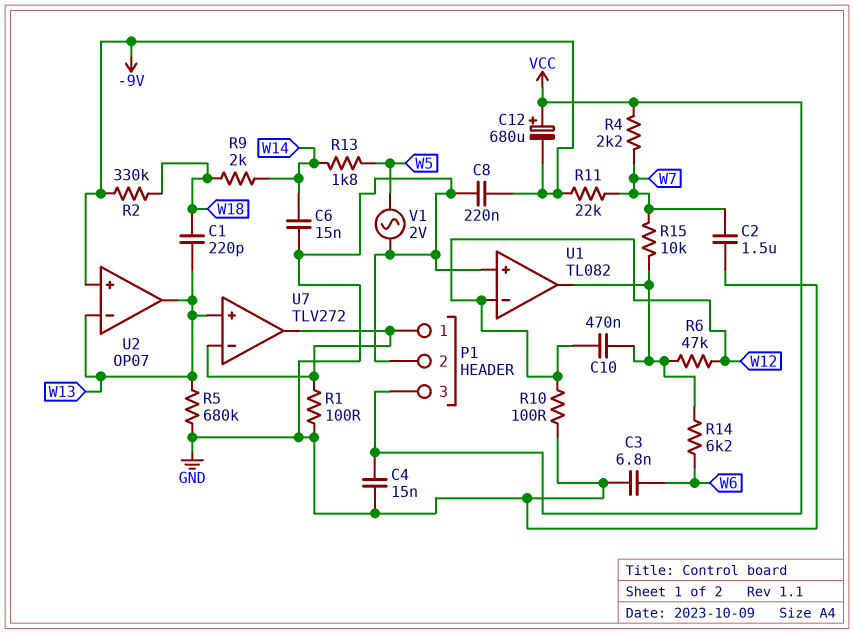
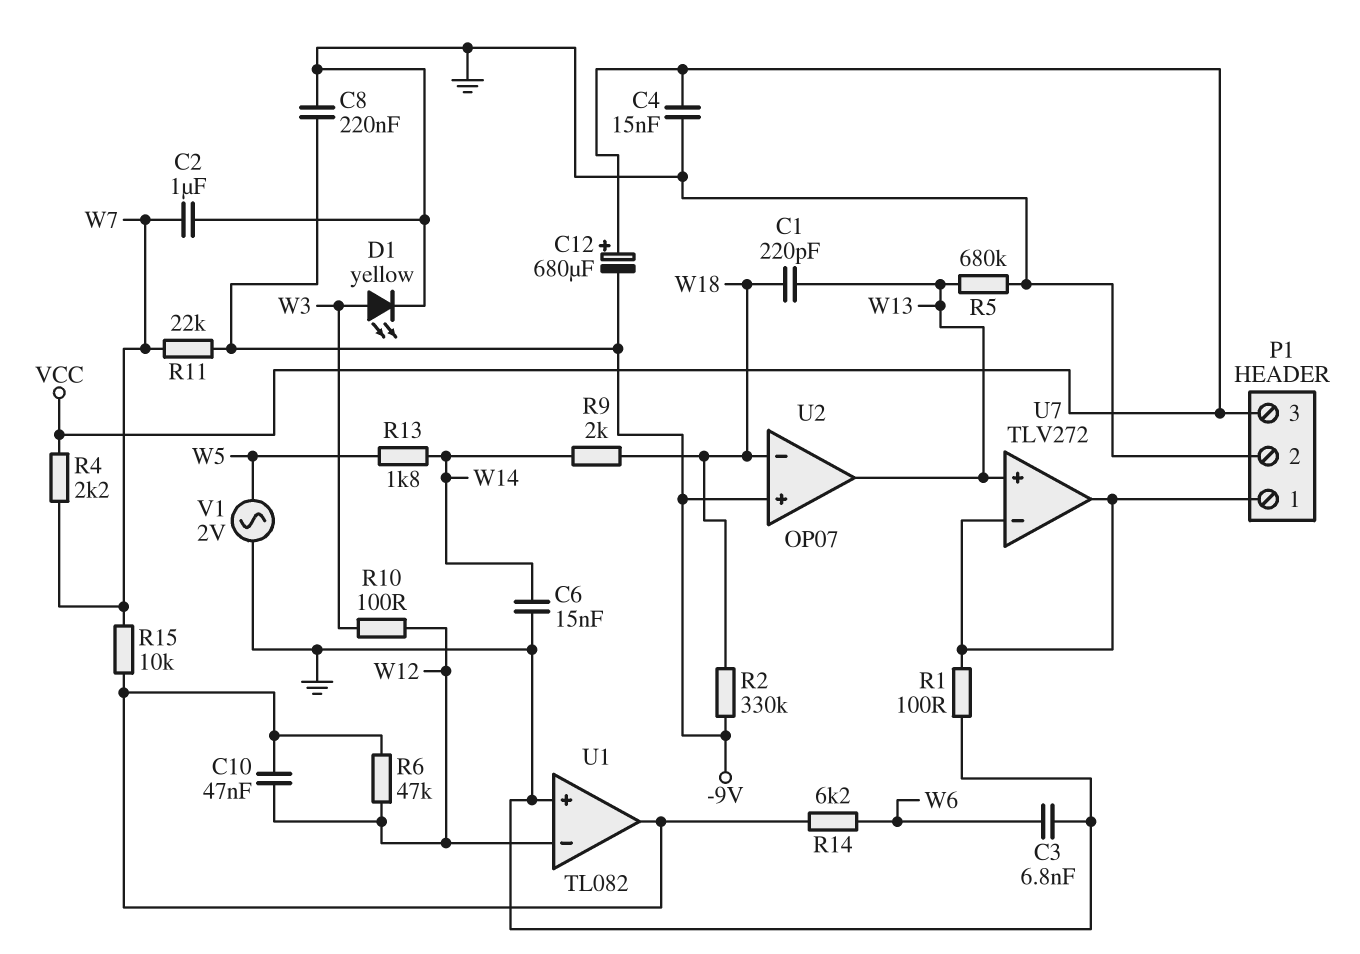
C2: 1.5uF (GND, W7) -> 1uF (GND, W7)
C10: 470nF (U1/out, W12) -> 47nF (U1/out, W12)
D1: none -> LED yellow (A W3, K GND)
R10: 100 (GND, W12) -> 100 (W3, W12)
U2 pin in-: W13 -> W18

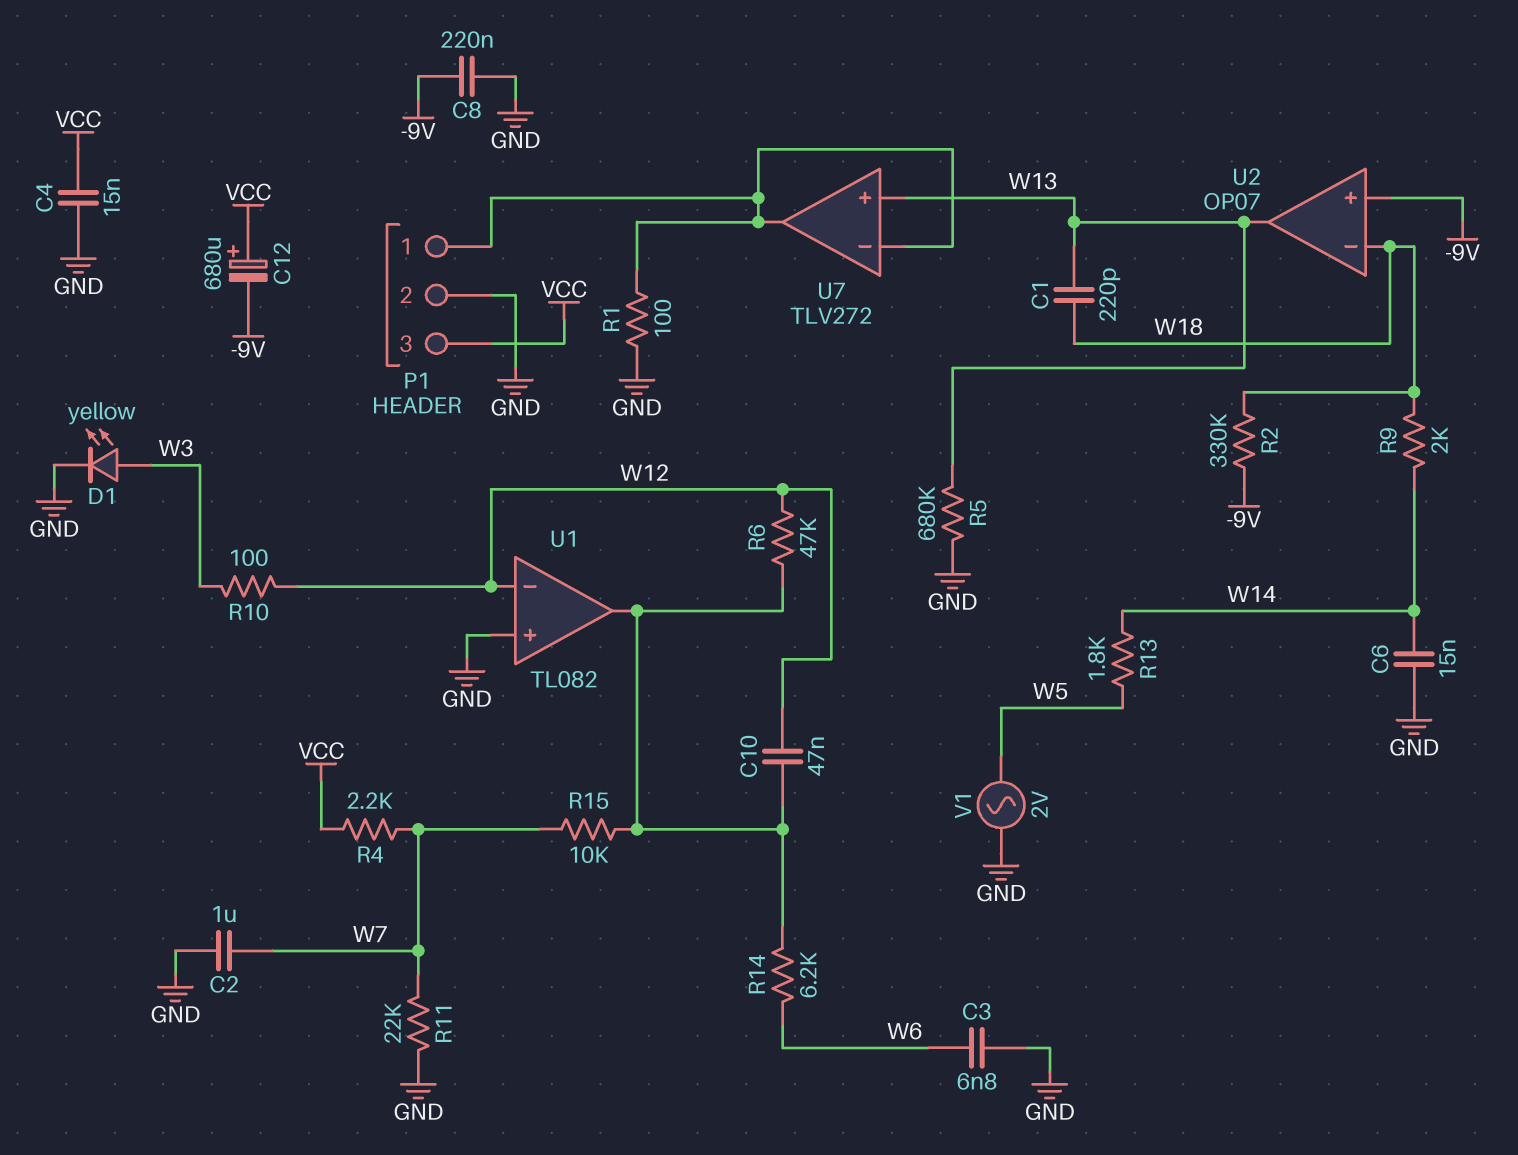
R11: 22k (-9V, W7) -> 22k (GND, W7)

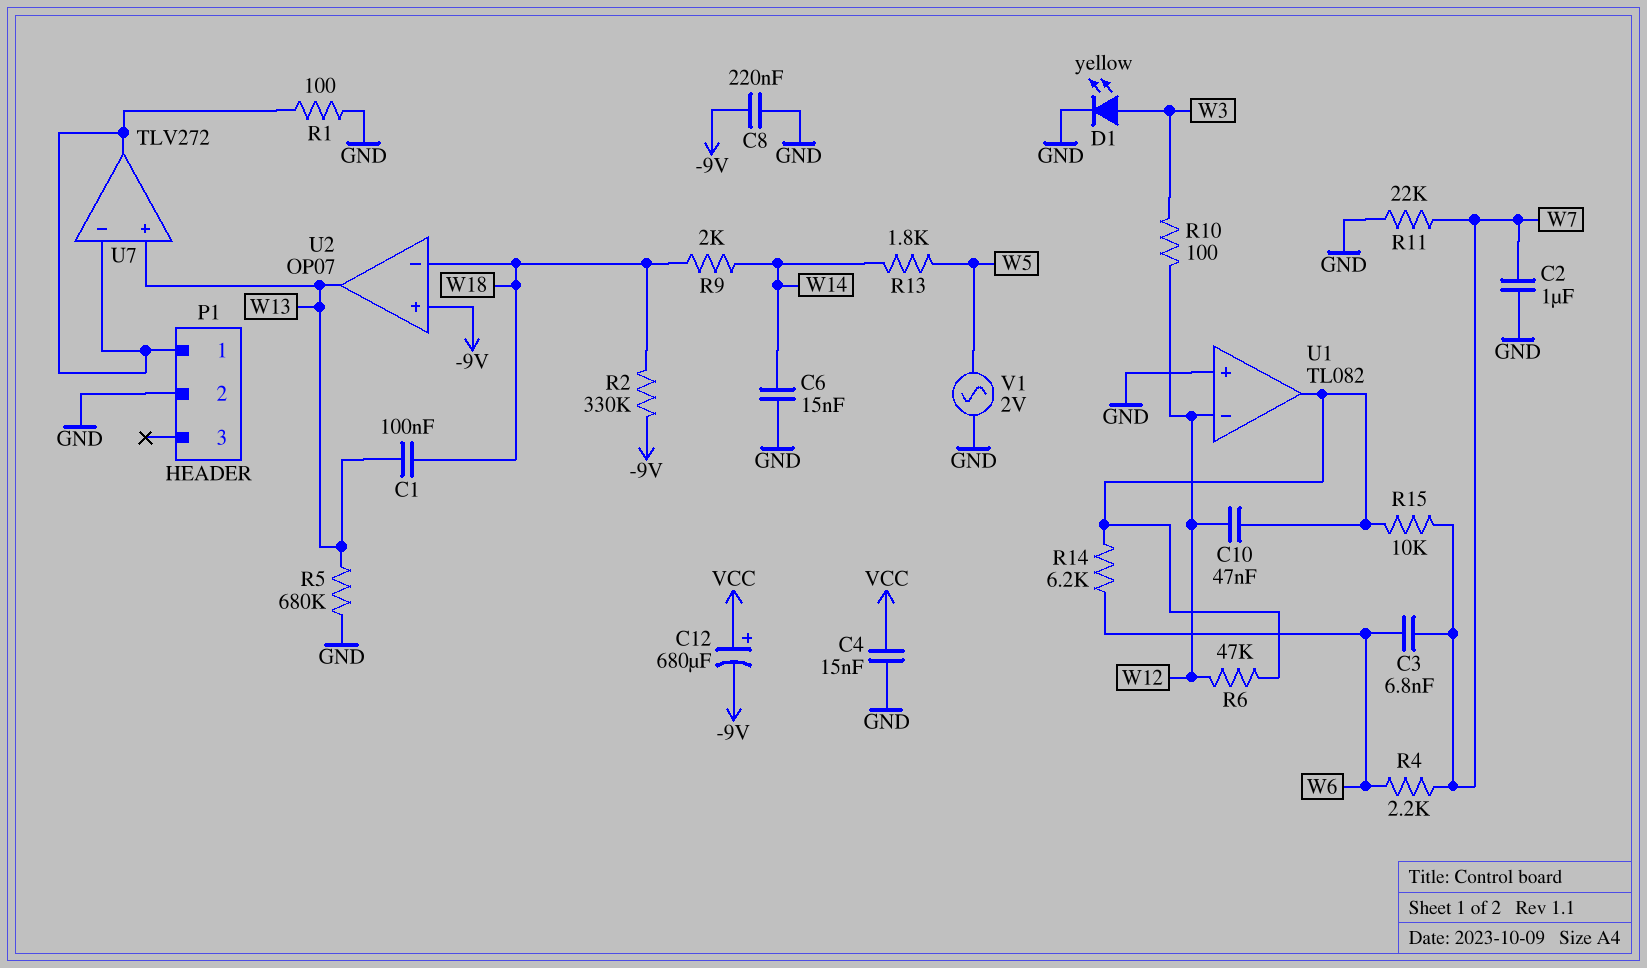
C1: 220pF (W13, W18) -> 100nF (W13, W18)
C3: 6.8nF (GND, W6) -> 6.8nF (W6, W7)
P1 pin 3: VCC -> none
R4: 2.2k (VCC, W7) -> 2.2k (W6, W7)

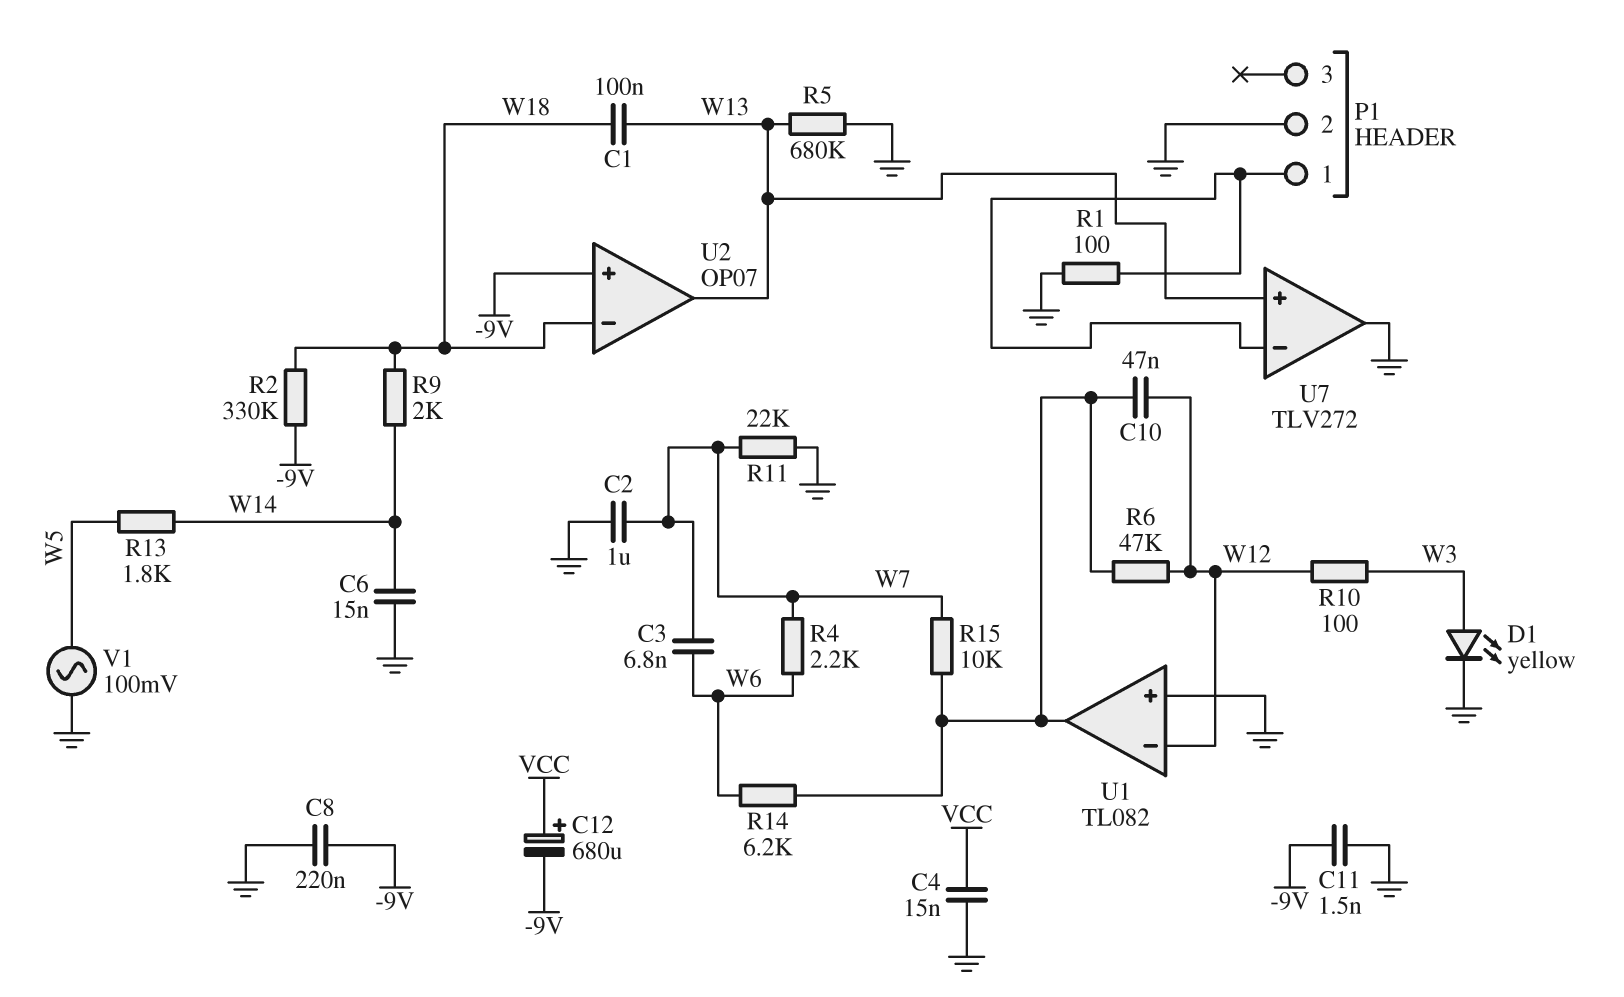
C11: none -> 1.5nF (-9V, GND)
U7 pin out: P1/1 -> GND
V1: AC 2V (GND, W5) -> AC 100mV (GND, W5)

